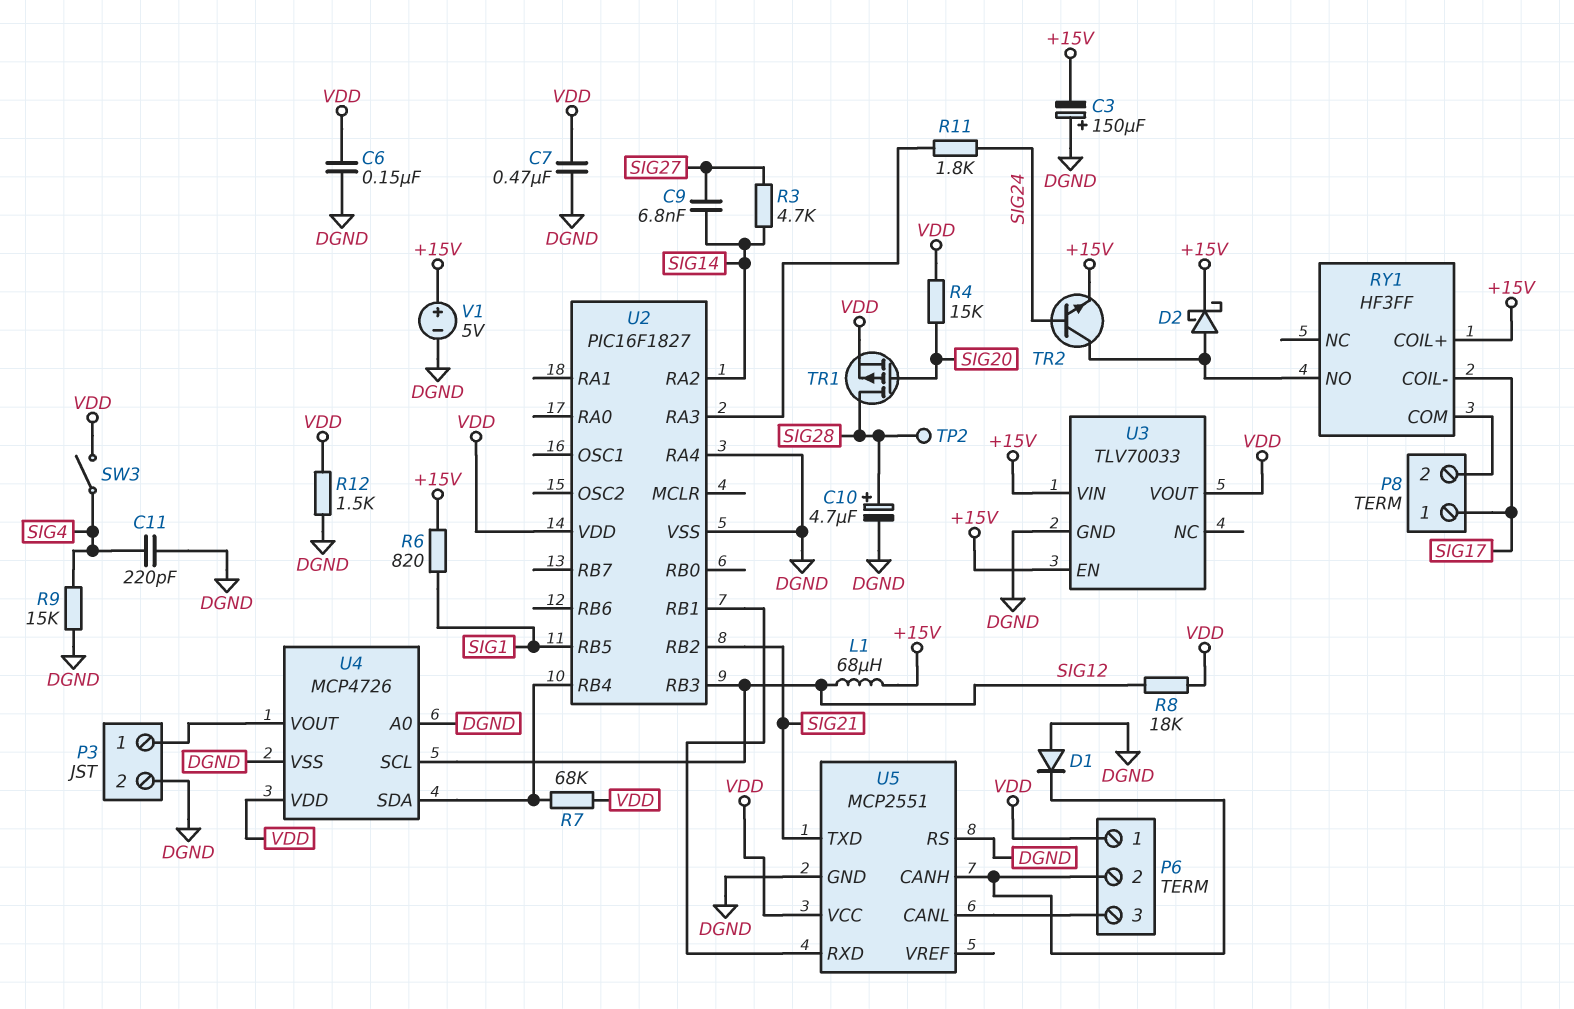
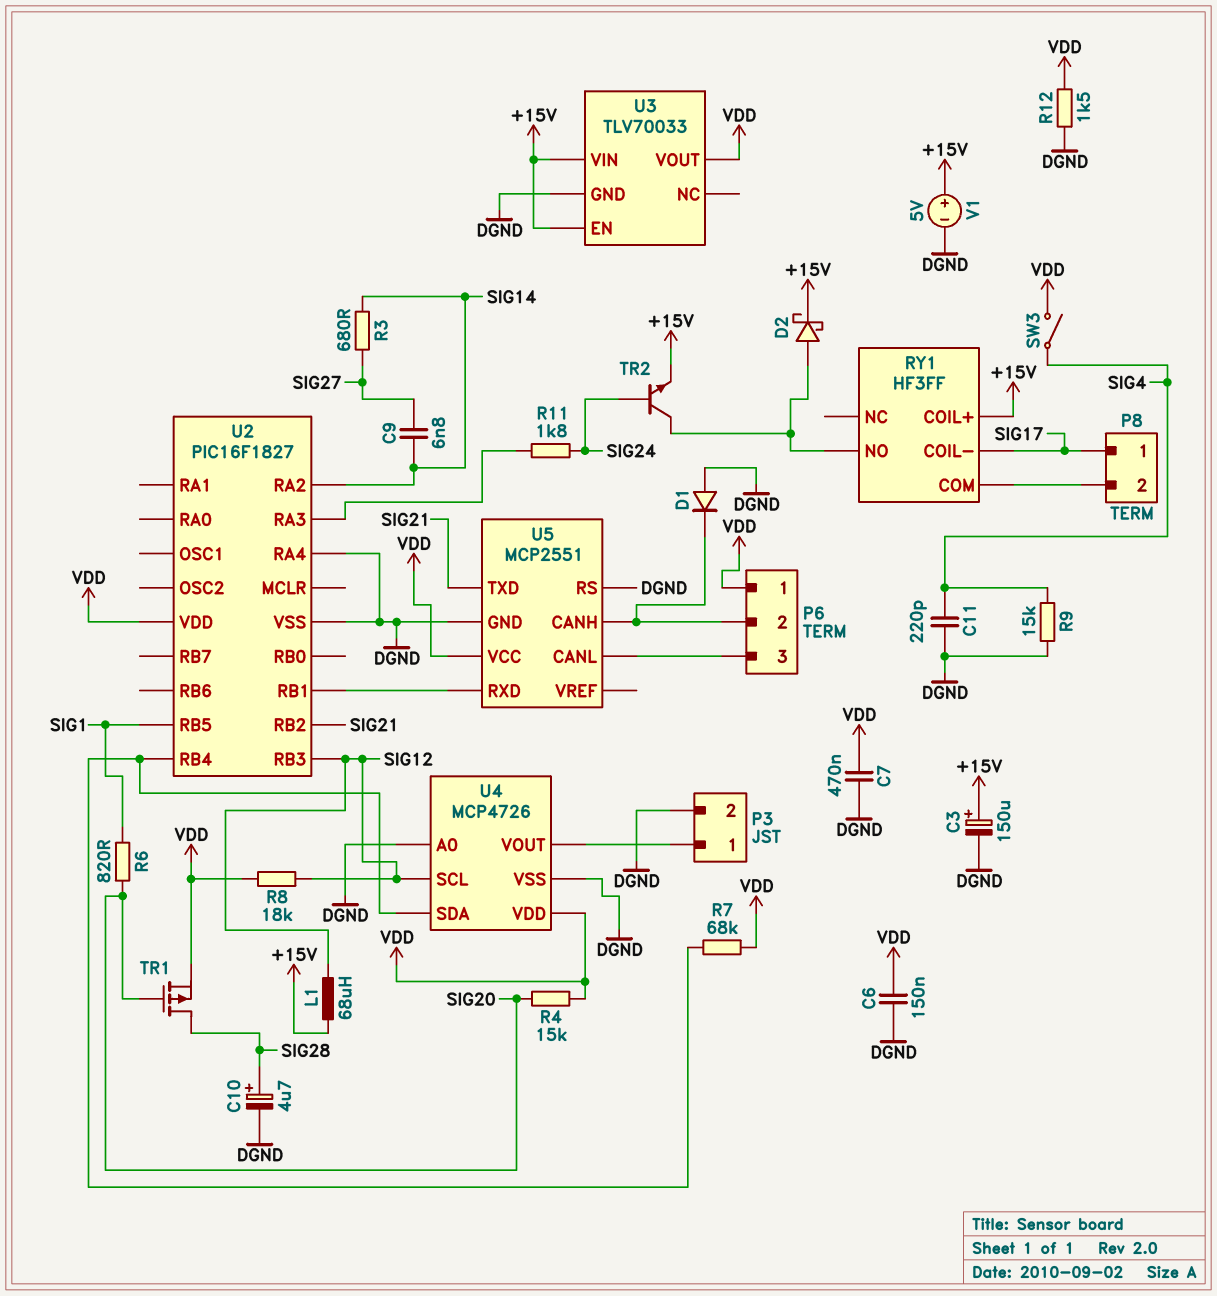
C3: 150uF (plus DGND, minus +15V) -> 150uF (plus +15V, minus DGND)
R3: 4.7k (SIG14, SIG27) -> 680 (SIG14, SIG27)
R6: 820 (+15V, SIG1) -> 820 (SIG1, SIG20)
TP2: test point (SIG28) -> none

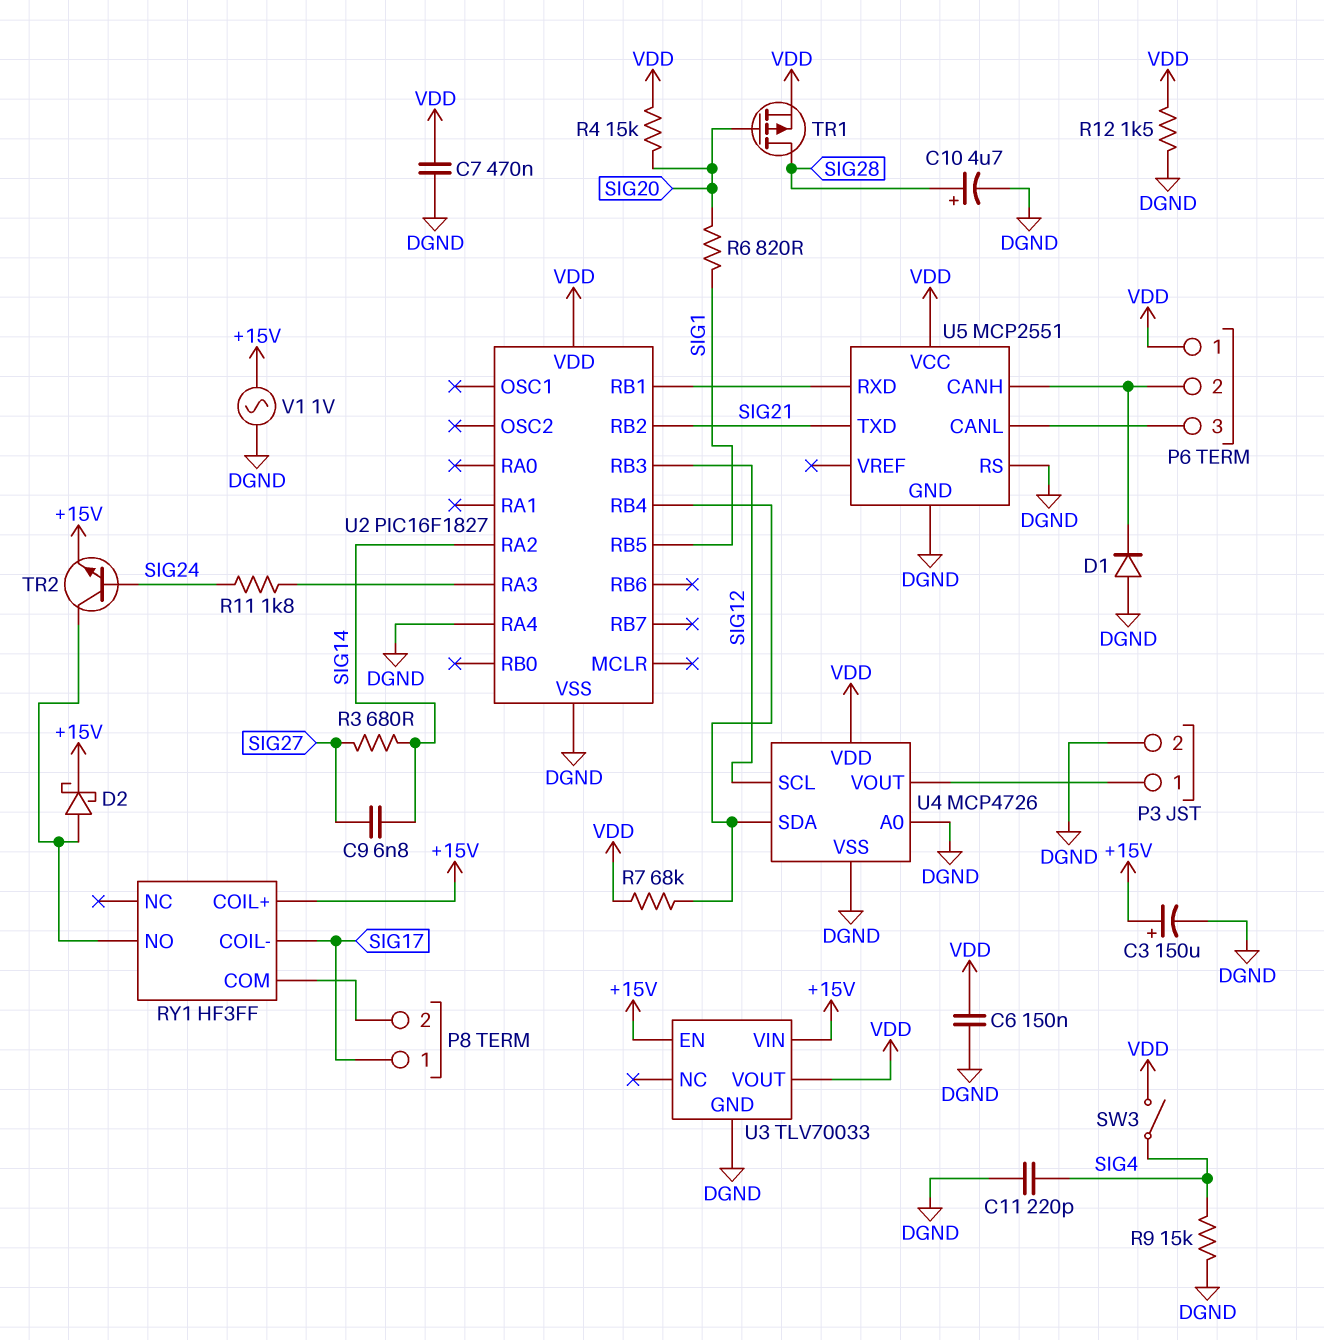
L1: 68uH (+15V, SIG12) -> none
R8: 18k (SIG12, VDD) -> none
V1: 5V (plus +15V, minus DGND) -> AC 1V (+15V, DGND)

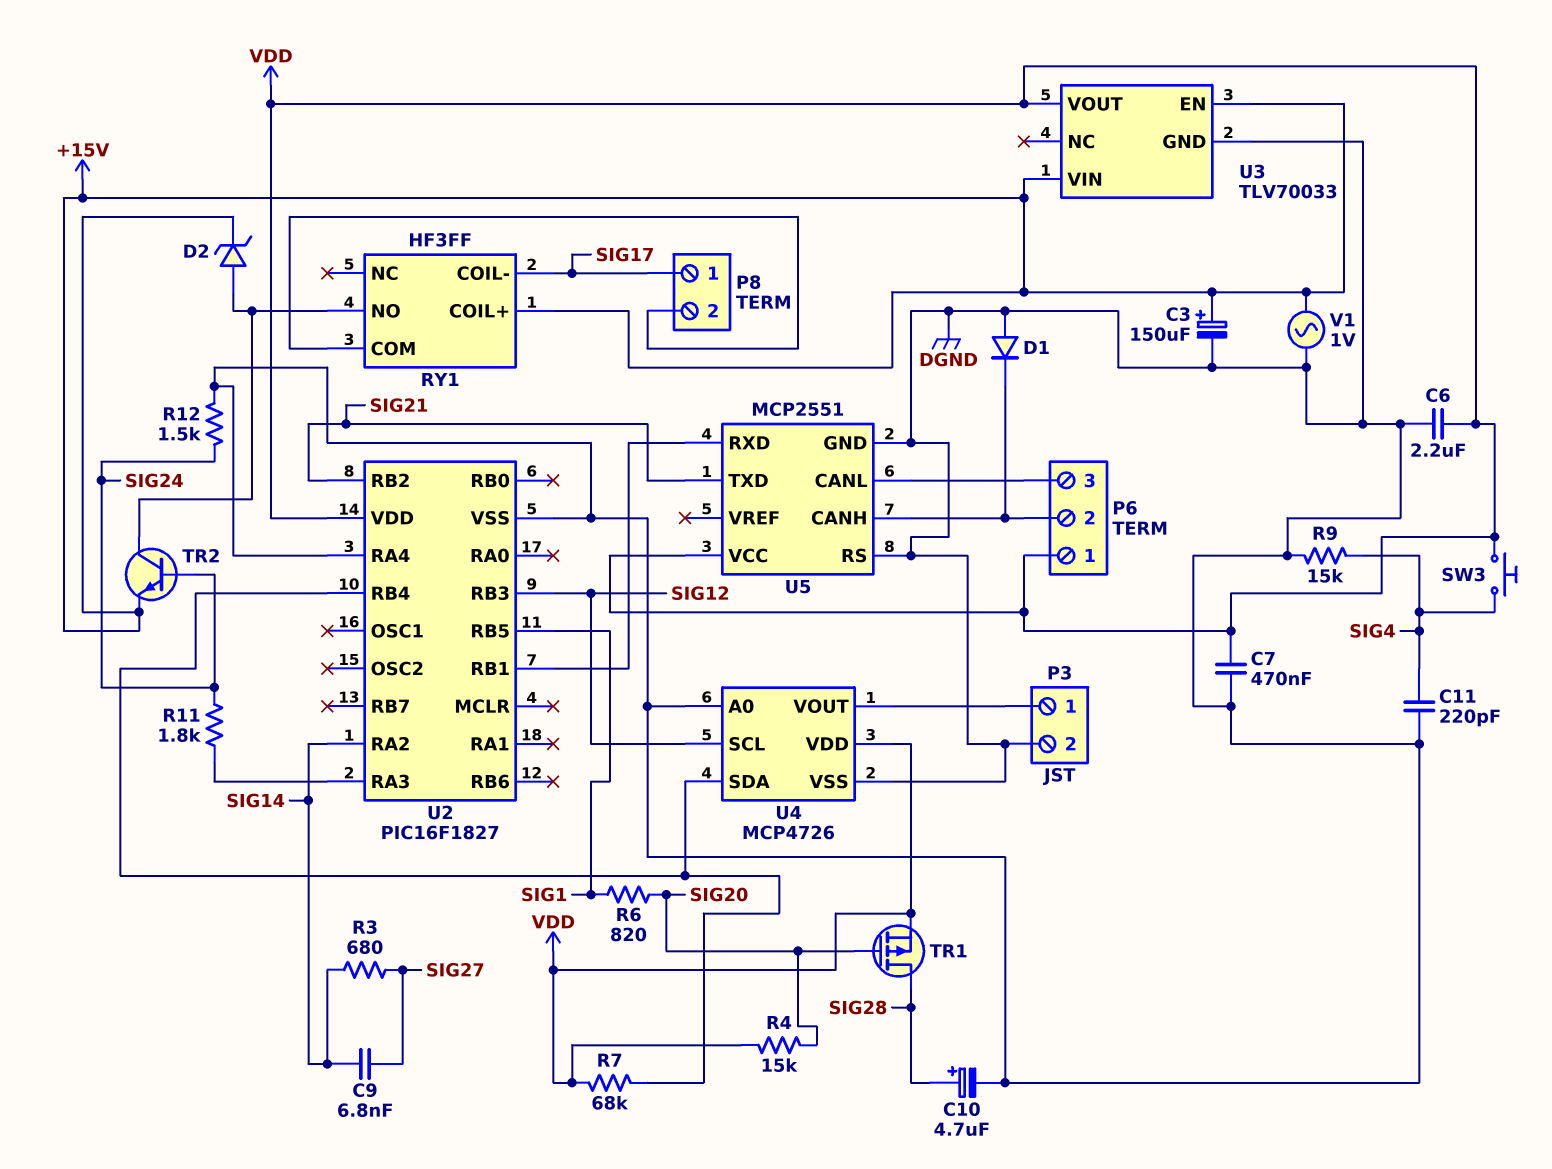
C6: 150nF (DGND, VDD) -> 2.2uF (DGND, VDD)
D2: schottky (A RY1/NO, K +15V) -> zener (A RY1/NO, K +15V)
R12: 1.5k (DGND, VDD) -> 1.5k (DGND, SIG24)
SW3: switch (SIG4, VDD) -> button (SIG4, VDD)

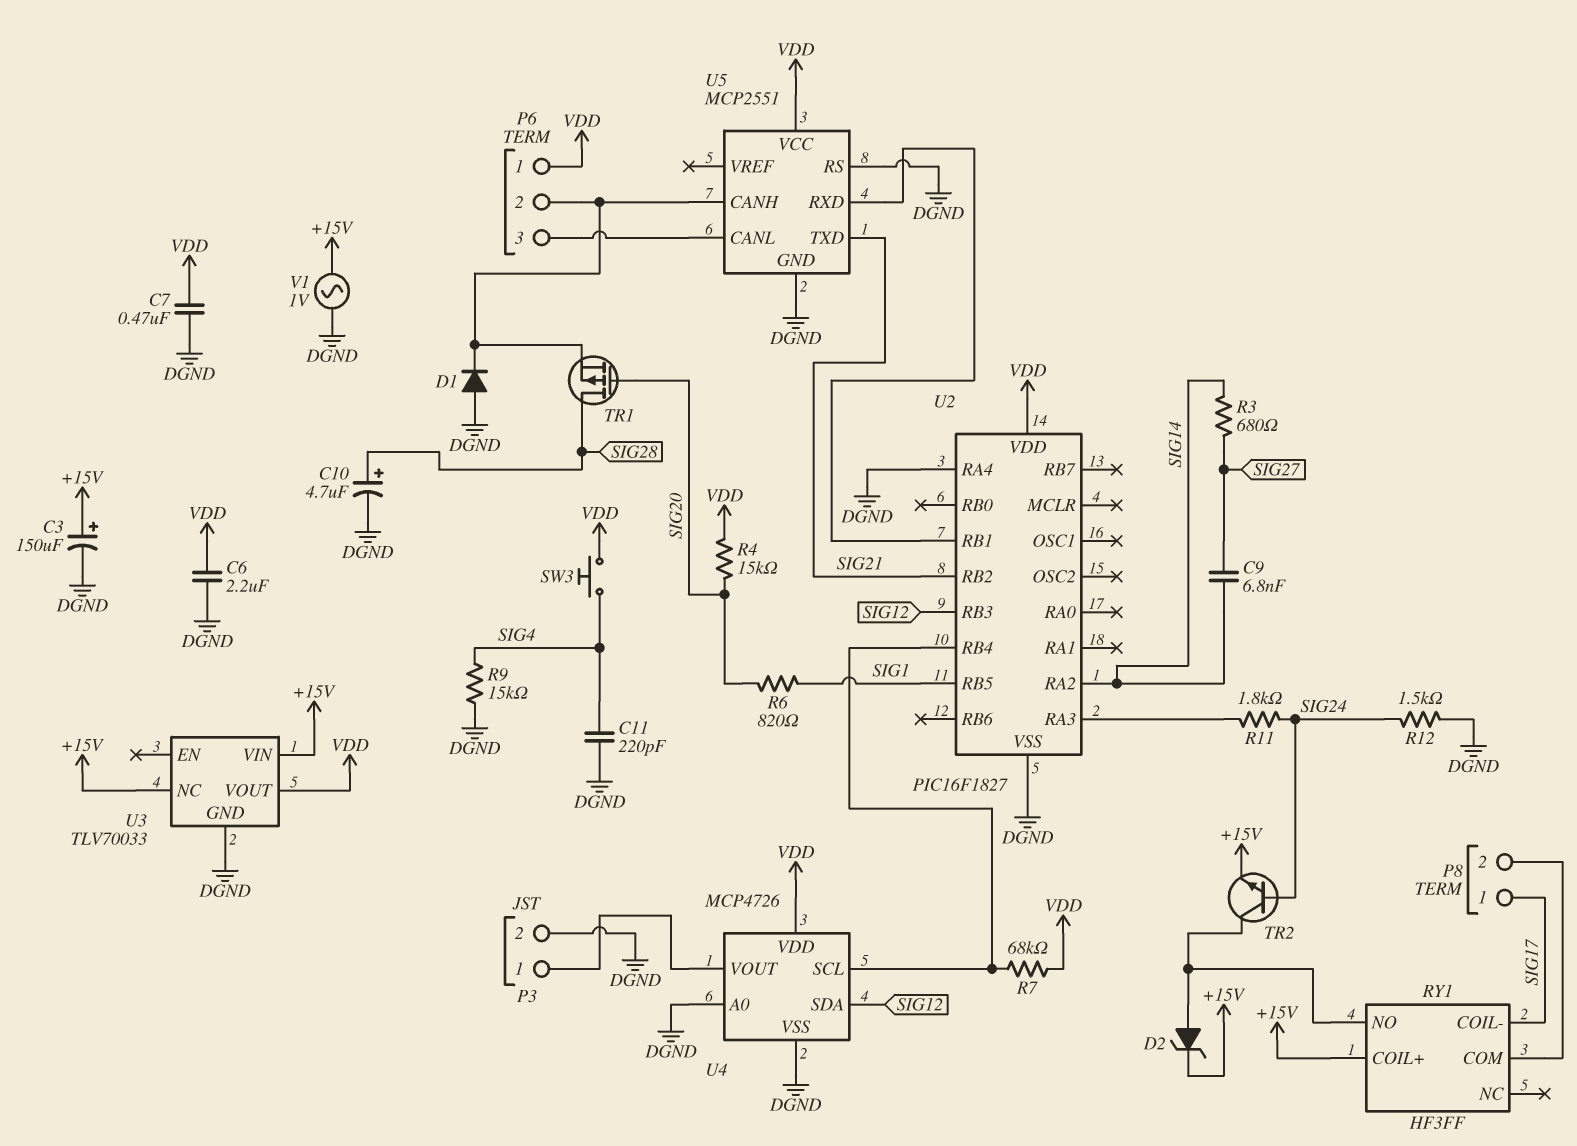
TR1: PMOS (G SIG20, D SIG28, S VDD) -> PMOS (G SIG20, D SIG28, S P6/2)
U3 pin EN: +15V -> none
U3 pin NC: none -> +15V
U4 pin SCL: SIG12 -> U2/RB4
U4 pin SDA: U2/RB4 -> SIG12

